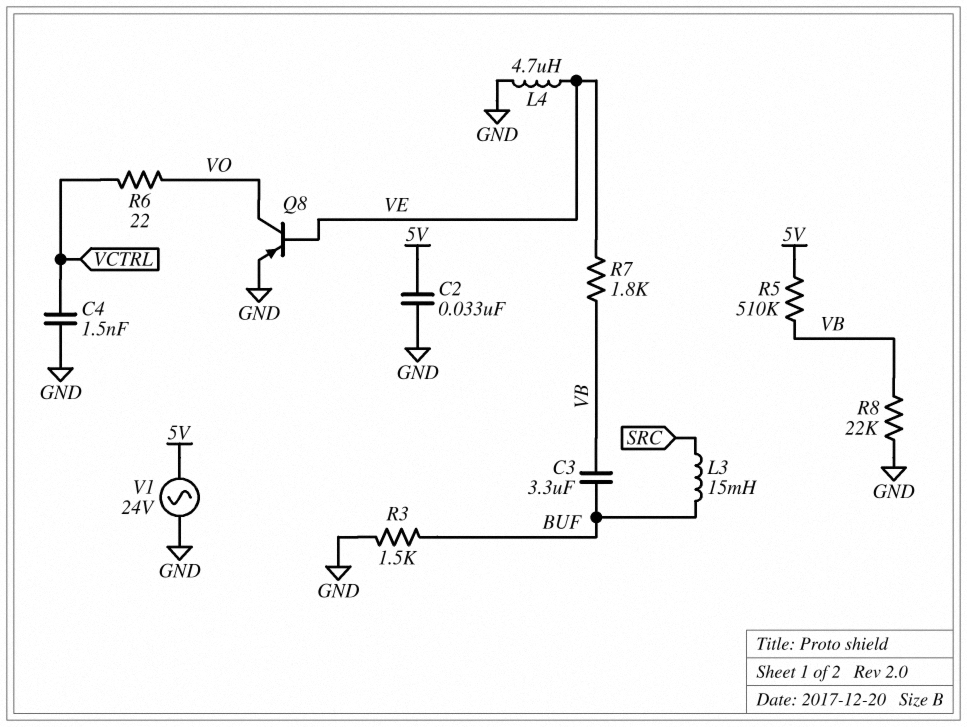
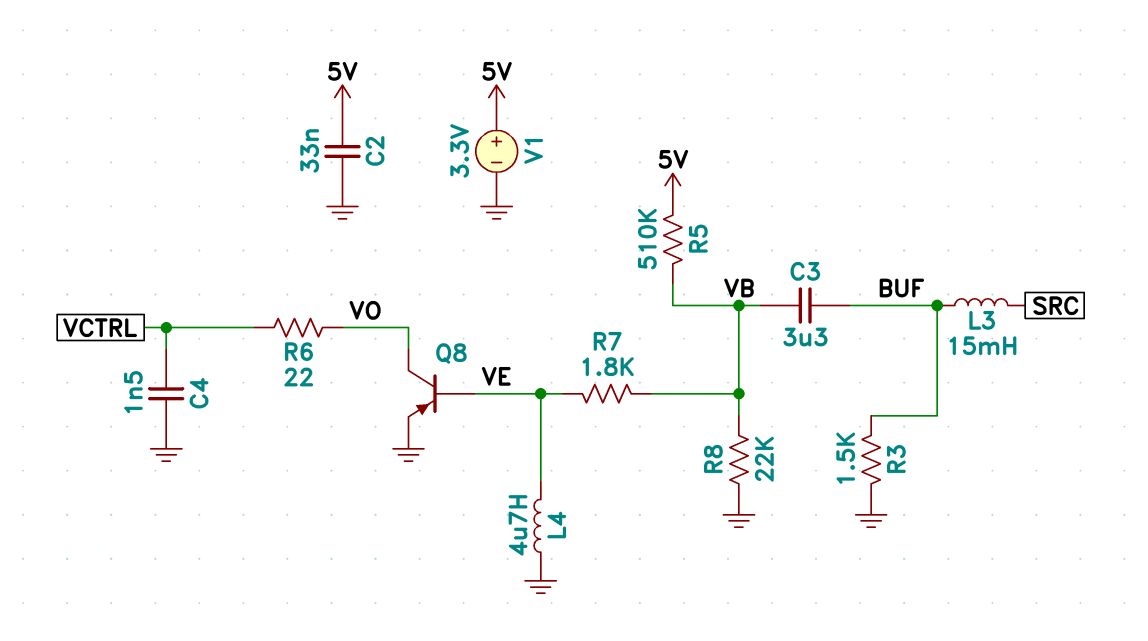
V1: AC 24V (5V, GND) -> 3.3V (plus 5V, minus GND)

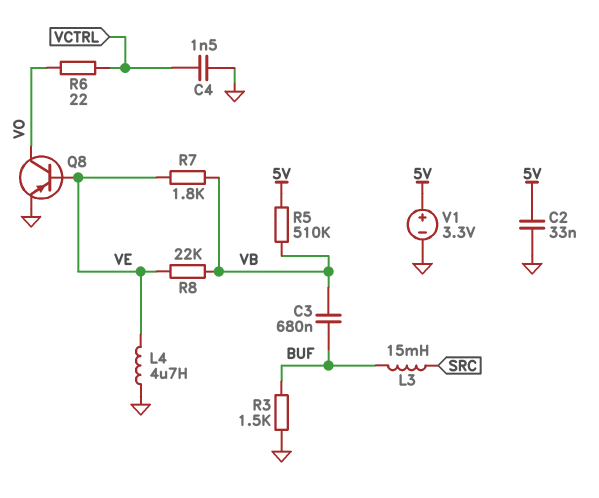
C3: 3.3uF (BUF, VB) -> 680nF (BUF, VB)
R8: 22k (GND, VB) -> 22k (VB, VE)

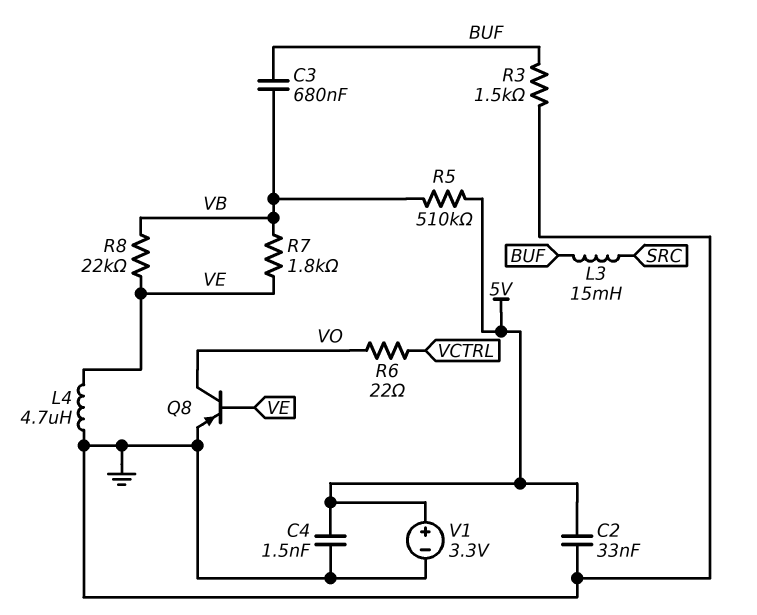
C4: 1.5nF (GND, VCTRL) -> 1.5nF (5V, GND)

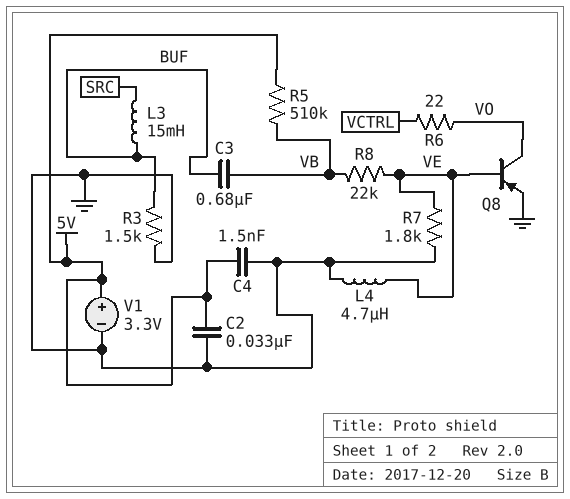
R7: 1.8k (VB, VE) -> 1.8k (GND, VE)

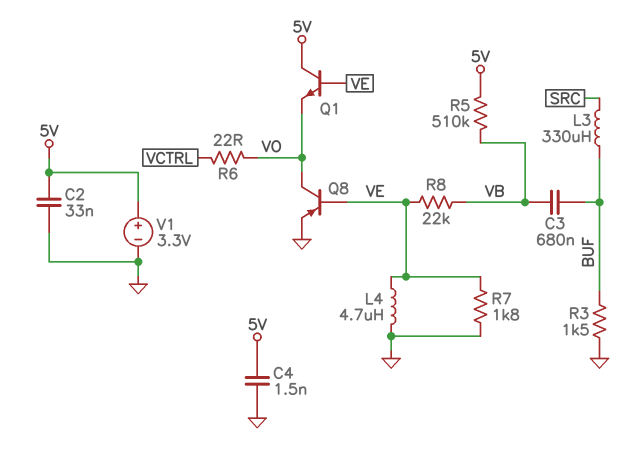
L3: 15mH (BUF, SRC) -> 330uH (BUF, SRC)
Q1: none -> NPN (B VE, C 5V, E VO)

